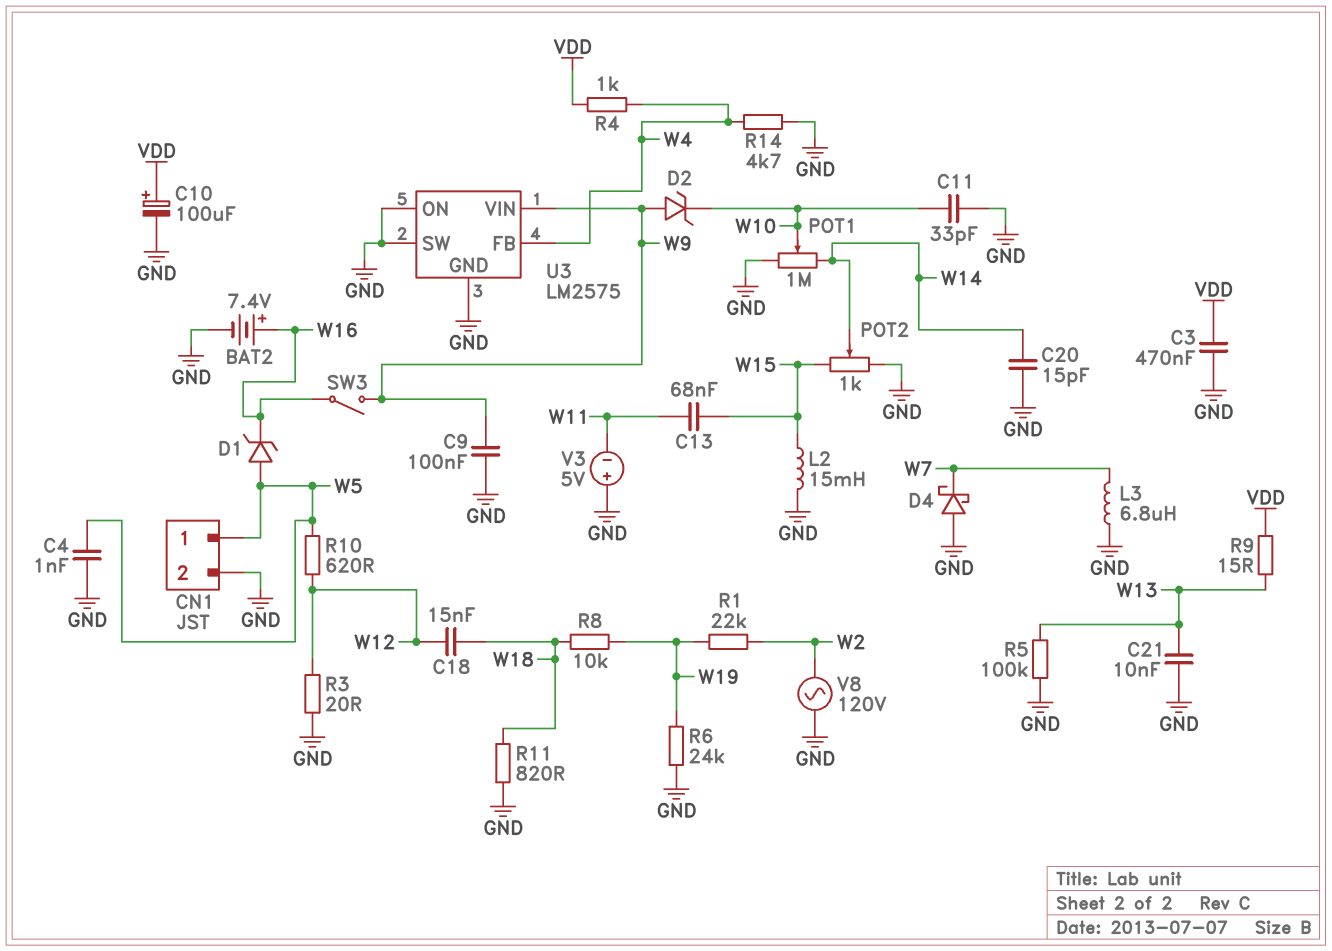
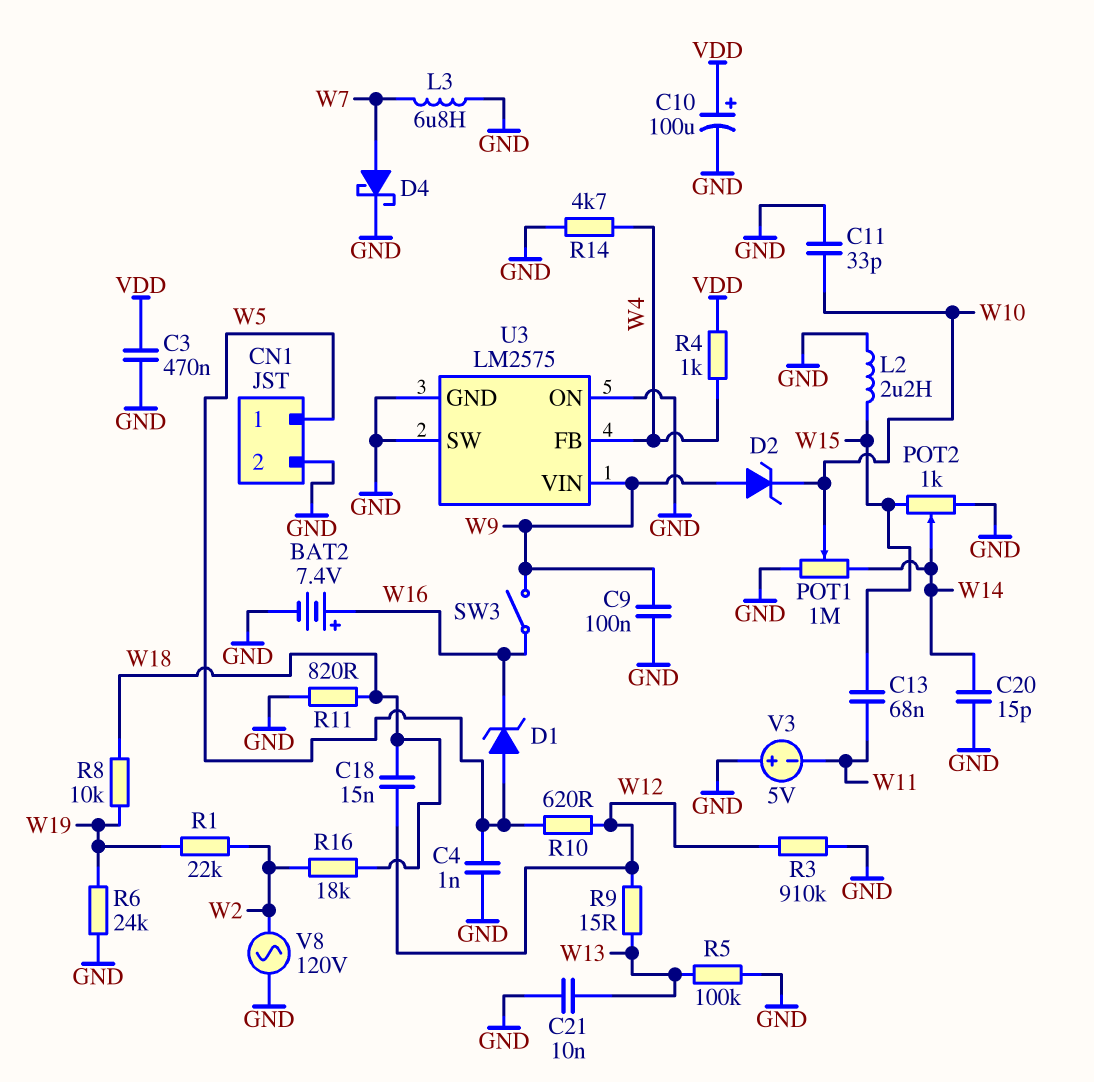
D4: schottky (A GND, K W7) -> schottky (A W7, K GND)
L2: 15mH (GND, W15) -> 2.2uH (GND, W15)
R3: 20 (GND, W12) -> 910k (GND, W12)
R9: 15 (VDD, W13) -> 15 (W12, W13)
R16: none -> 18k (W2, W18)

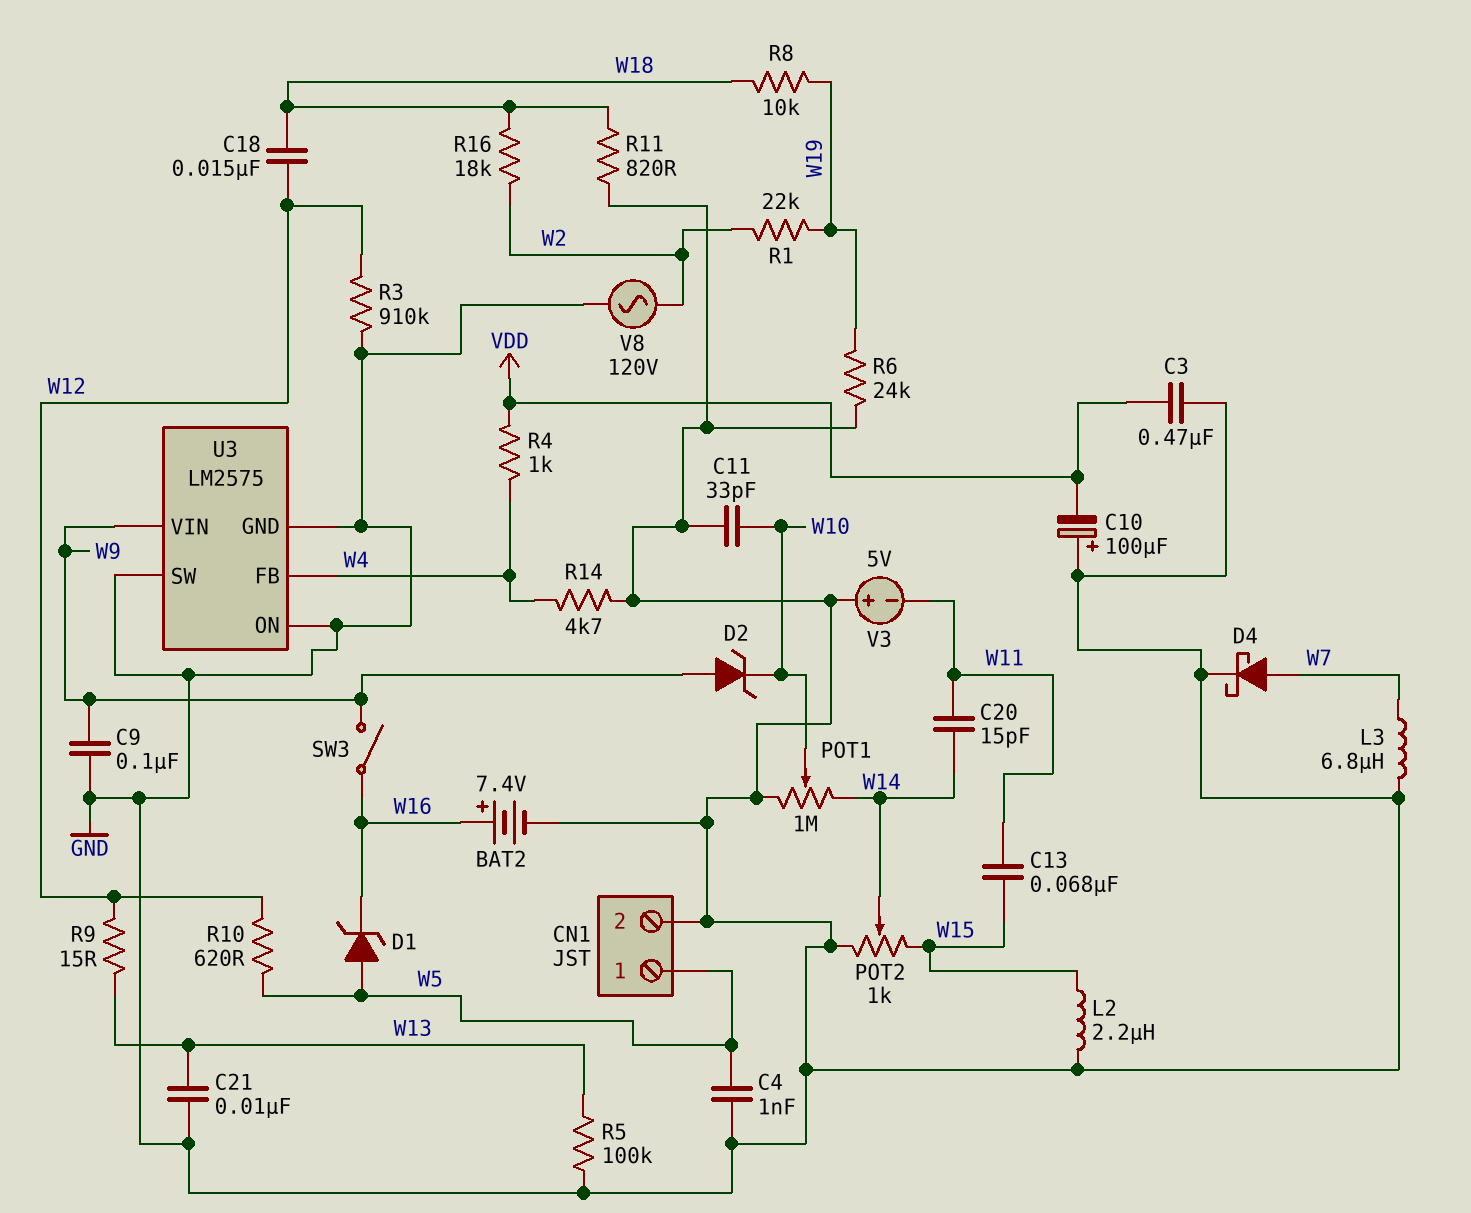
C10: 100uF (plus VDD, minus GND) -> 100uF (plus GND, minus VDD)
C20: 15pF (GND, W14) -> 15pF (W11, W14)

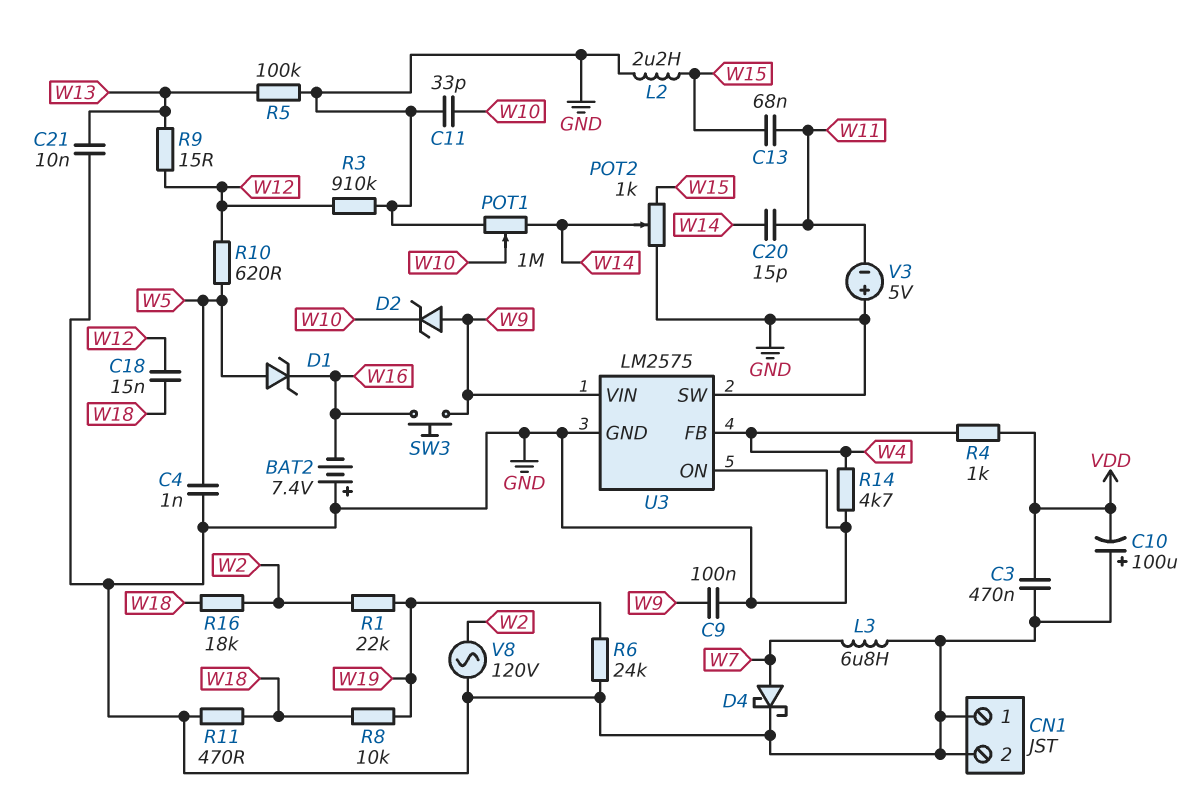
BAT2: 7.4V (plus W16, minus GND) -> 7.4V (plus GND, minus W16)
CN1 pin 1: W5 -> GND
R11: 820 (GND, W18) -> 470 (GND, W18)
SW3: switch (W9, W16) -> button (W9, W16)

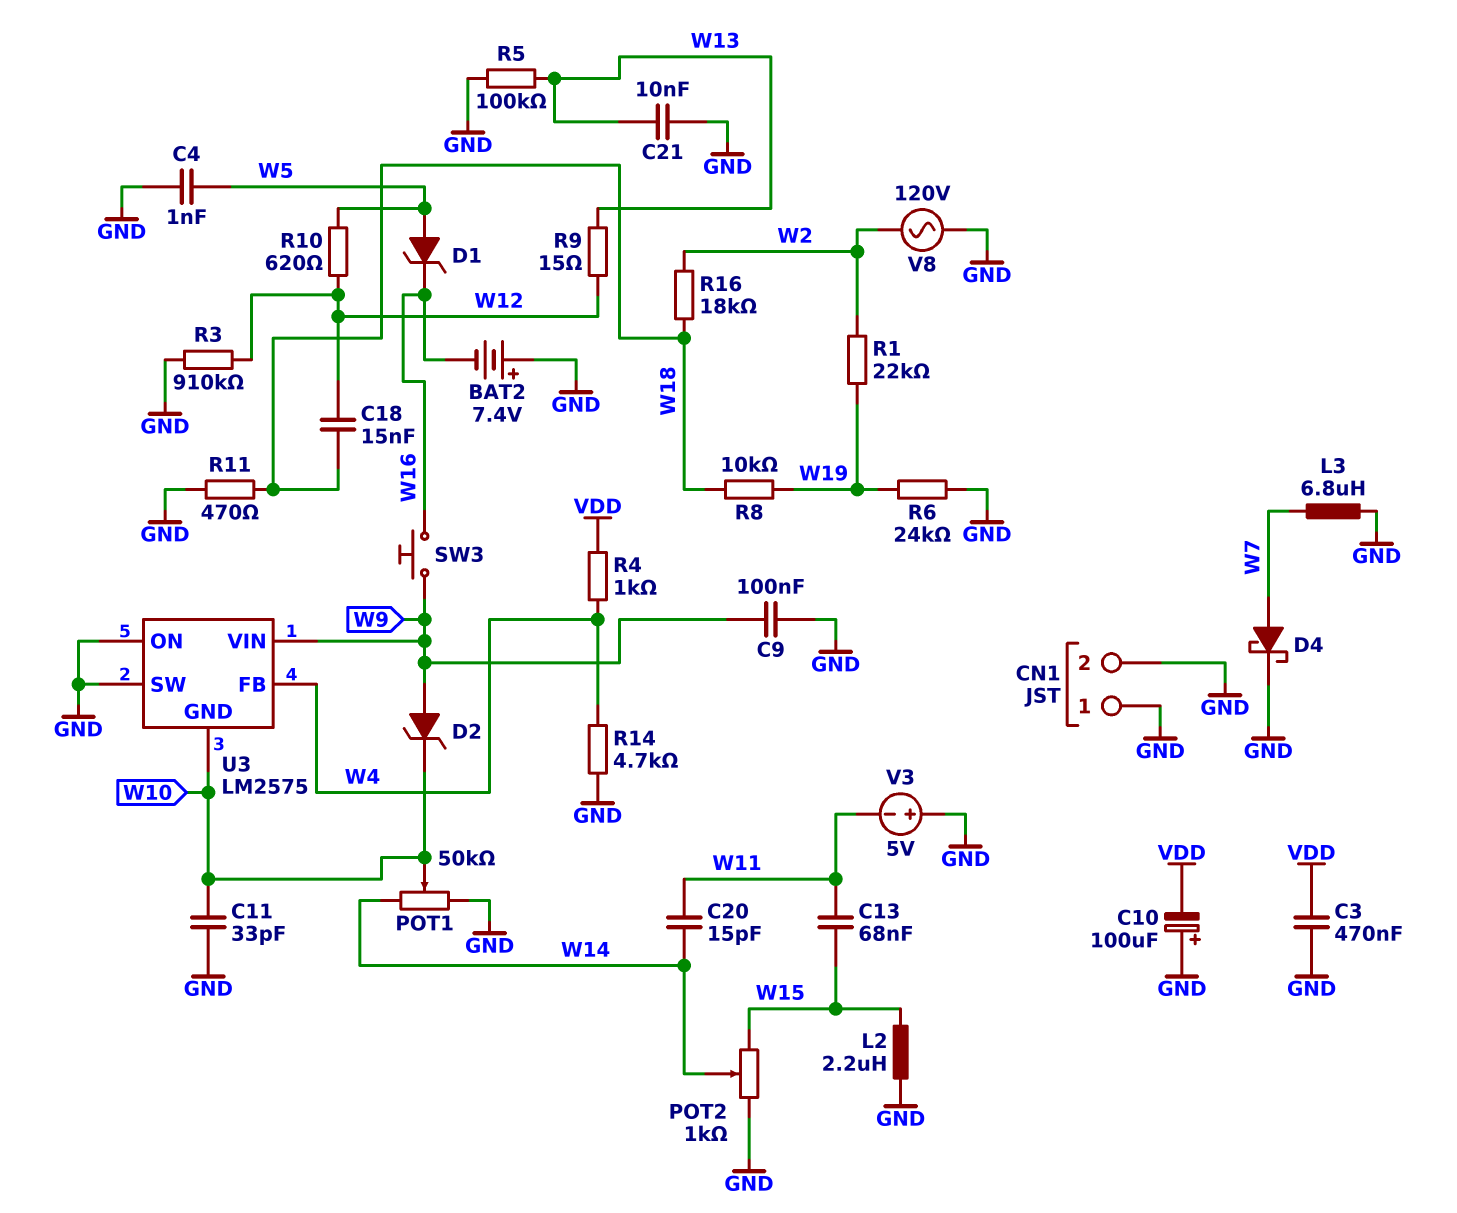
POT1: 1M (GND, W14, wiper W10) -> 50k (GND, W14, wiper W10)
U3 pin GND: GND -> W10

